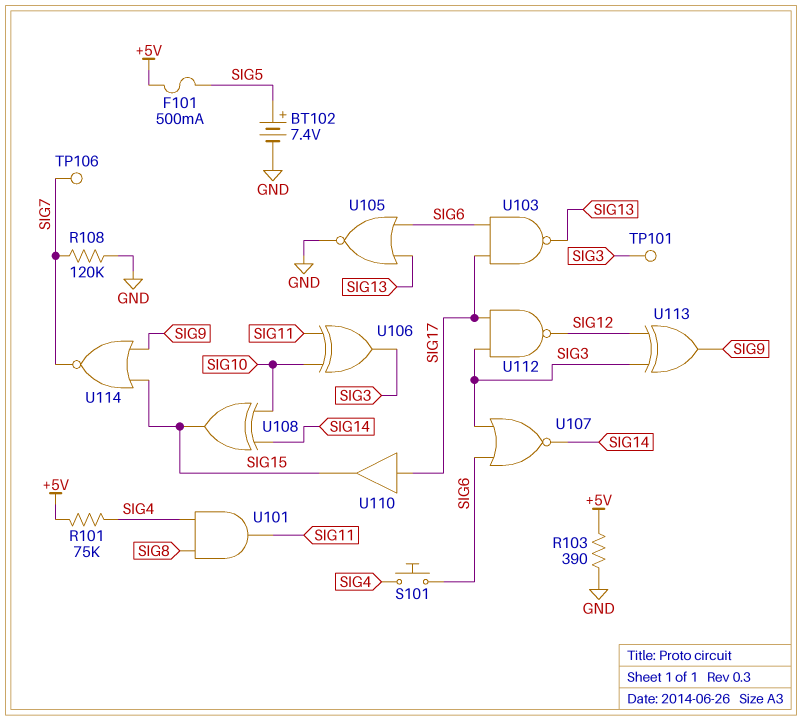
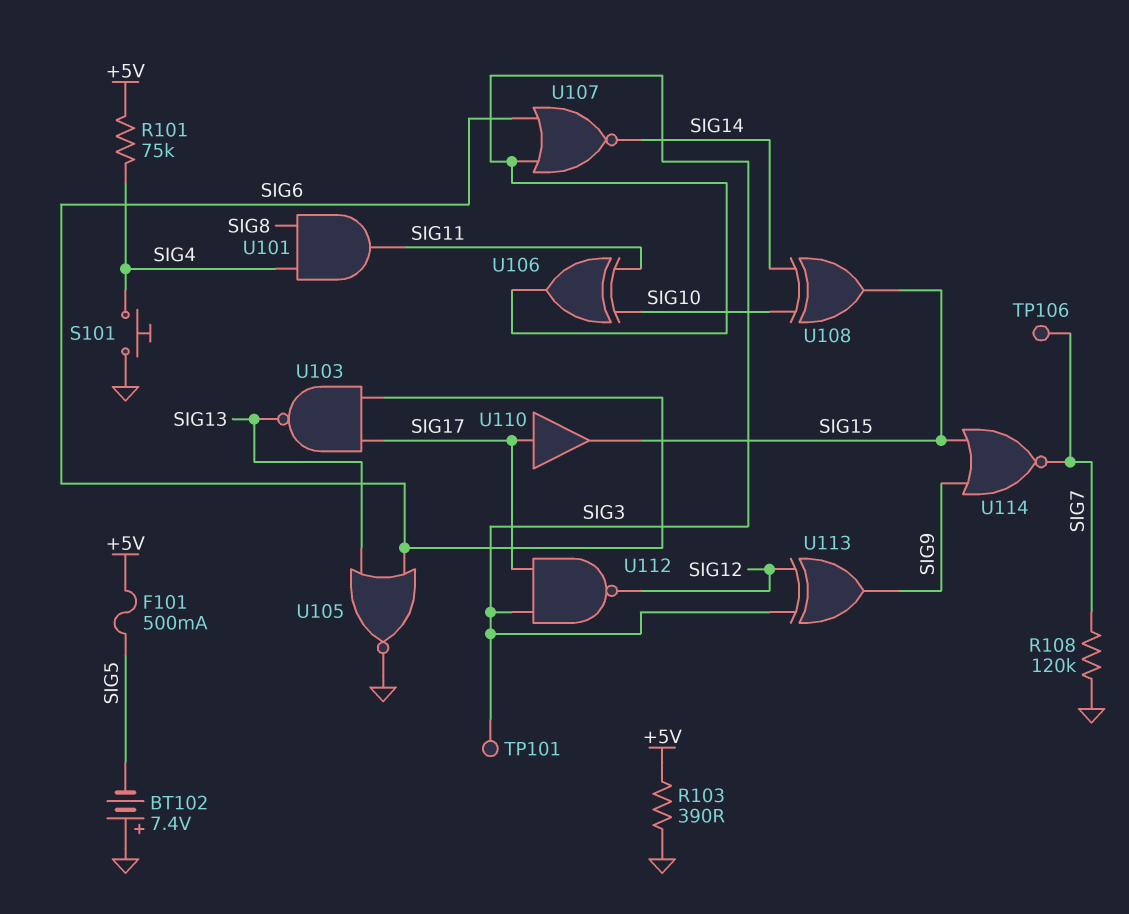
BT102: 7.4V (plus SIG5, minus GND) -> 7.4V (plus GND, minus SIG5)
S101: button (SIG4, SIG6) -> button (GND, SIG4)

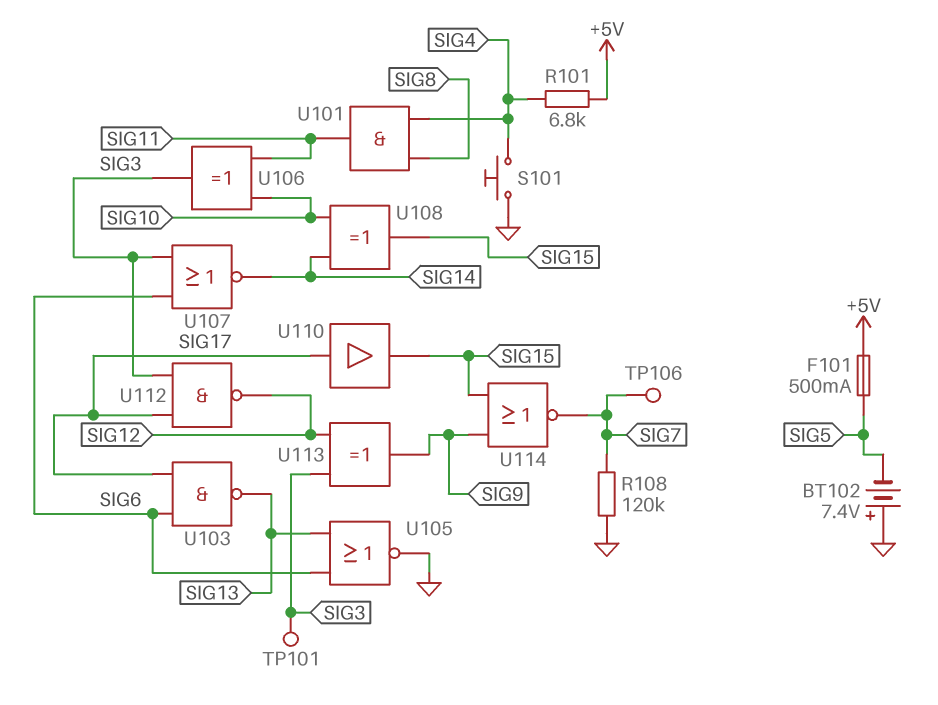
R101: 75k (+5V, SIG4) -> 6.8k (+5V, SIG4)
R103: 390 (+5V, GND) -> none

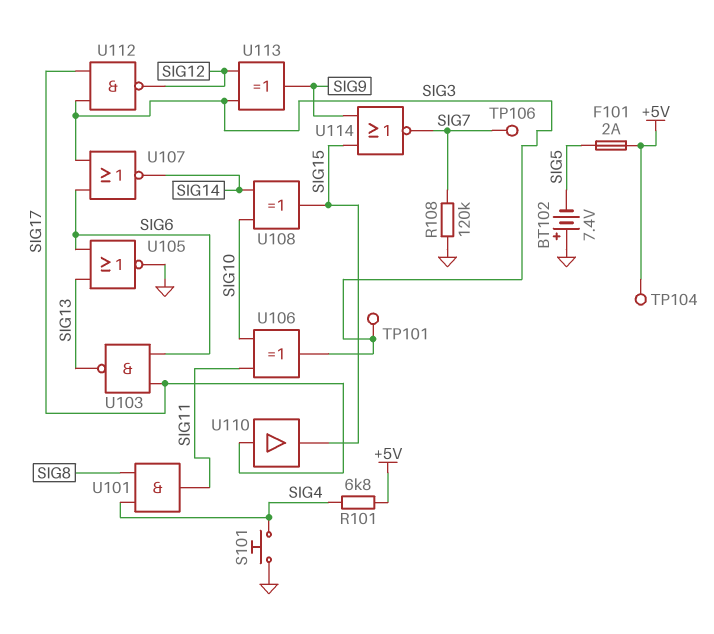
F101: 500mA (+5V, SIG5) -> 2A (+5V, SIG5)
TP104: none -> test point (+5V)

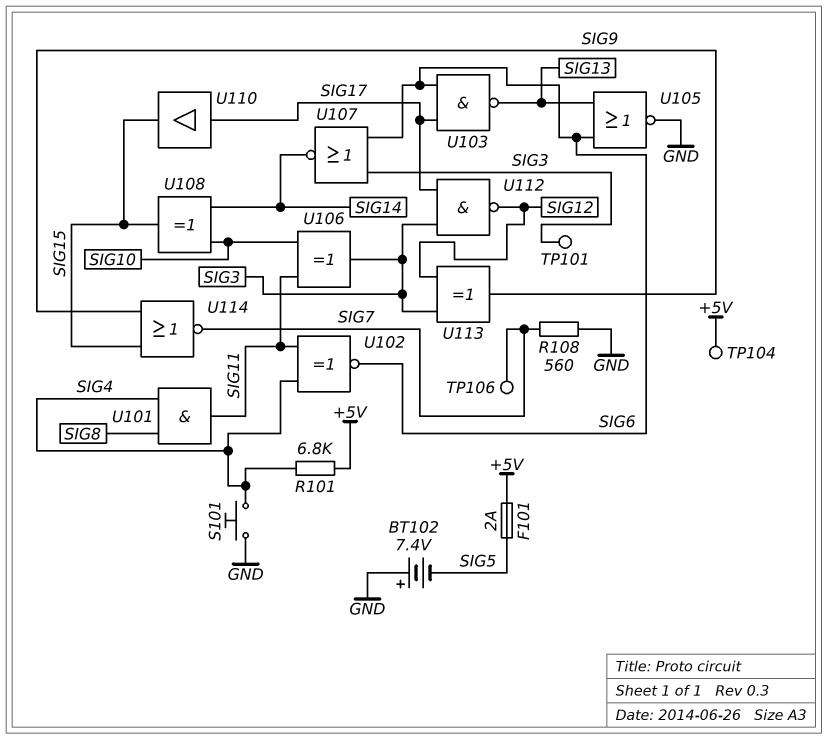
R108: 120k (GND, SIG7) -> 560 (GND, SIG7)
U102: none -> XNOR (in SIG4, in SIG11, out SIG6)

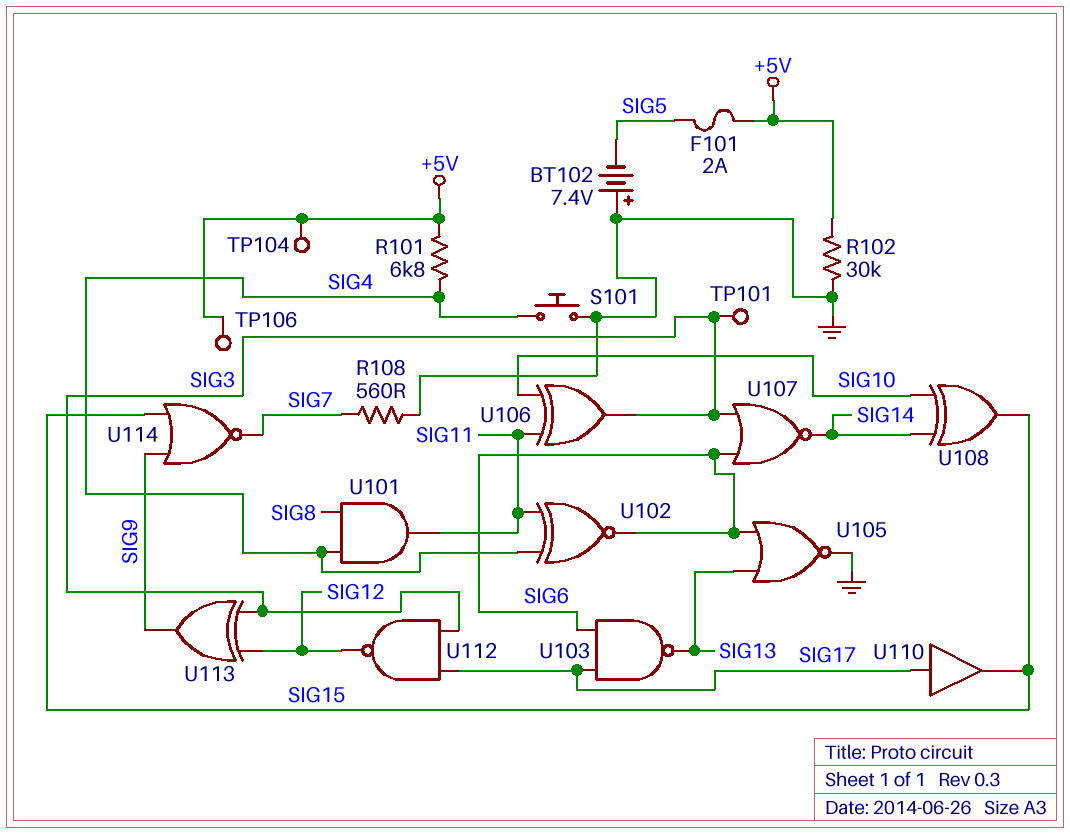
R102: none -> 30k (+5V, GND)
TP106: test point (SIG7) -> test point (+5V)

